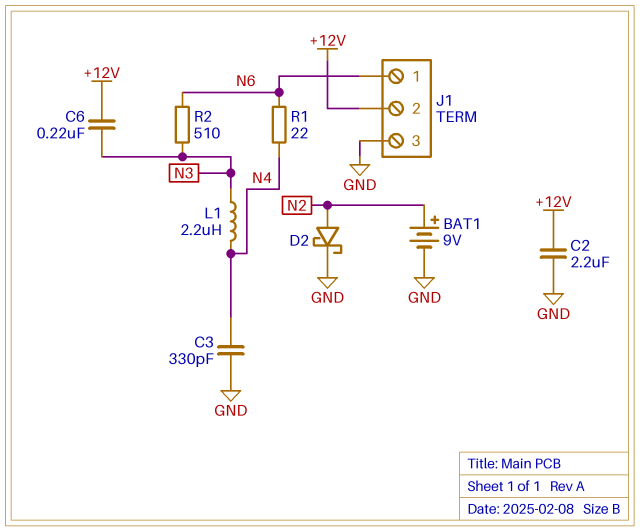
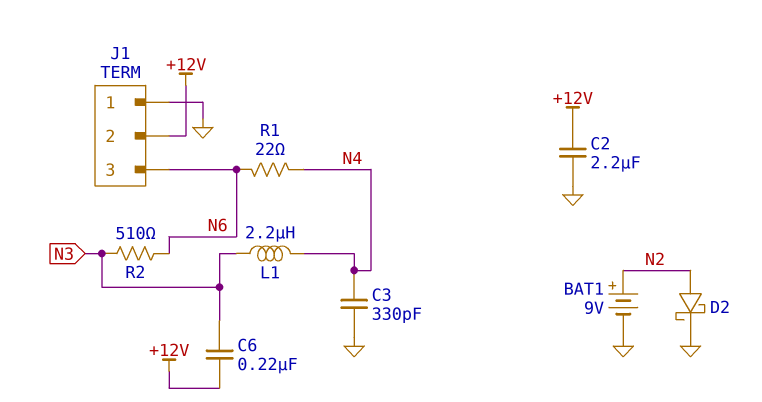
J1 pin 1: N6 -> GND
J1 pin 3: GND -> N6

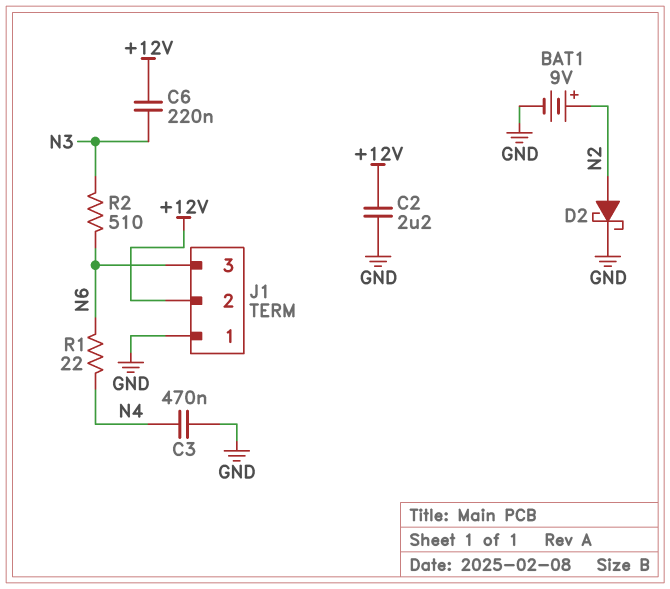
C3: 330pF (GND, N4) -> 470nF (GND, N4)
L1: 2.2uH (N3, N4) -> none

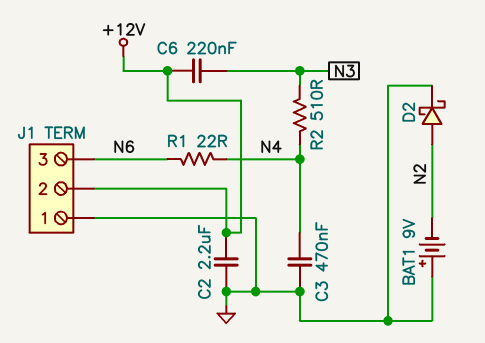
BAT1: 9V (plus N2, minus GND) -> 9V (plus GND, minus N2)
R2: 510 (N3, N6) -> 510 (N3, N4)

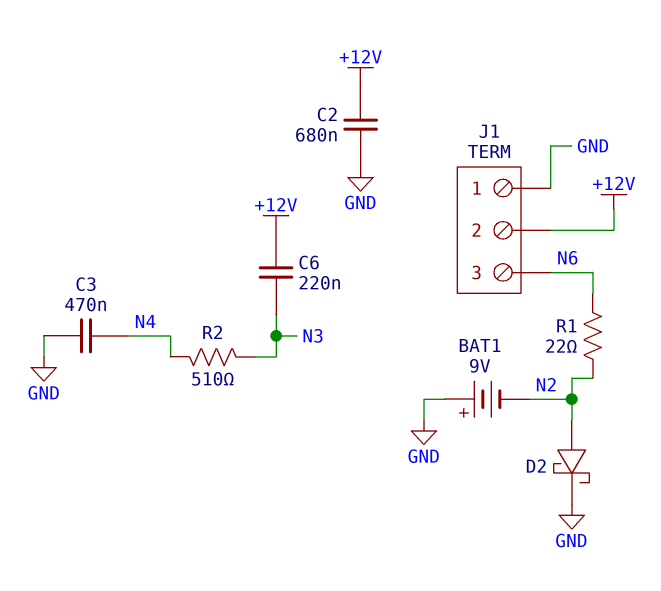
C2: 2.2uF (+12V, GND) -> 680nF (+12V, GND)
R1: 22 (N4, N6) -> 22 (N2, N6)

